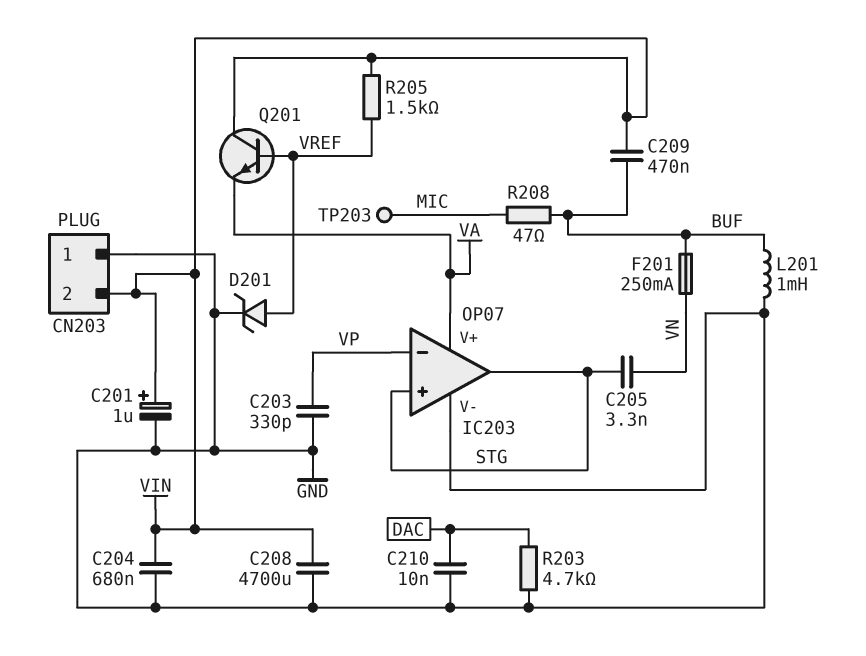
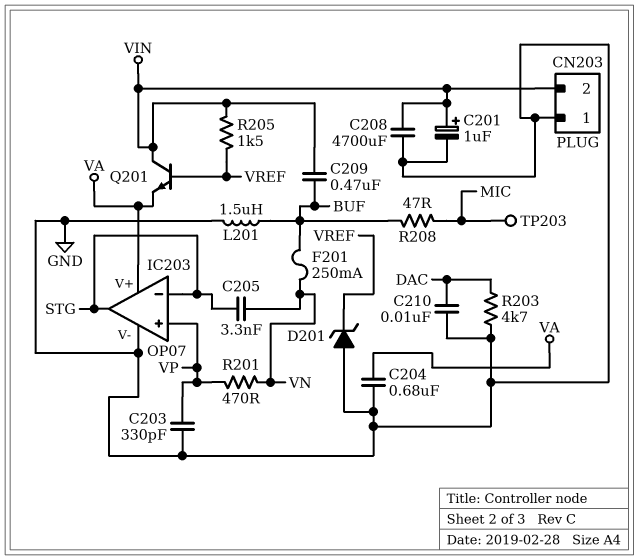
C204: 680nF (GND, VIN) -> 680nF (GND, VA)
D201: zener (A VREF, K GND) -> zener (A GND, K VREF)
IC203 pin in+: STG -> VP
IC203 pin in-: VP -> STG
L201: 1mH (BUF, GND) -> 1.5uH (BUF, GND)
R201: none -> 470 (VN, VP)

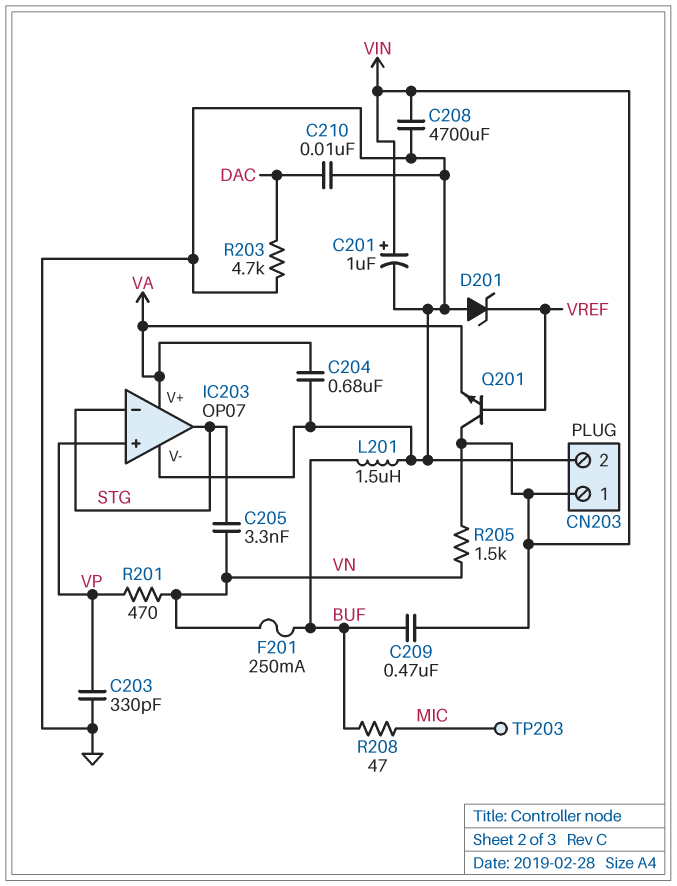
CN203 pin 1: GND -> VIN
CN203 pin 2: VIN -> GND
R205: 1.5k (VIN, VREF) -> 1.5k (VIN, VN)

